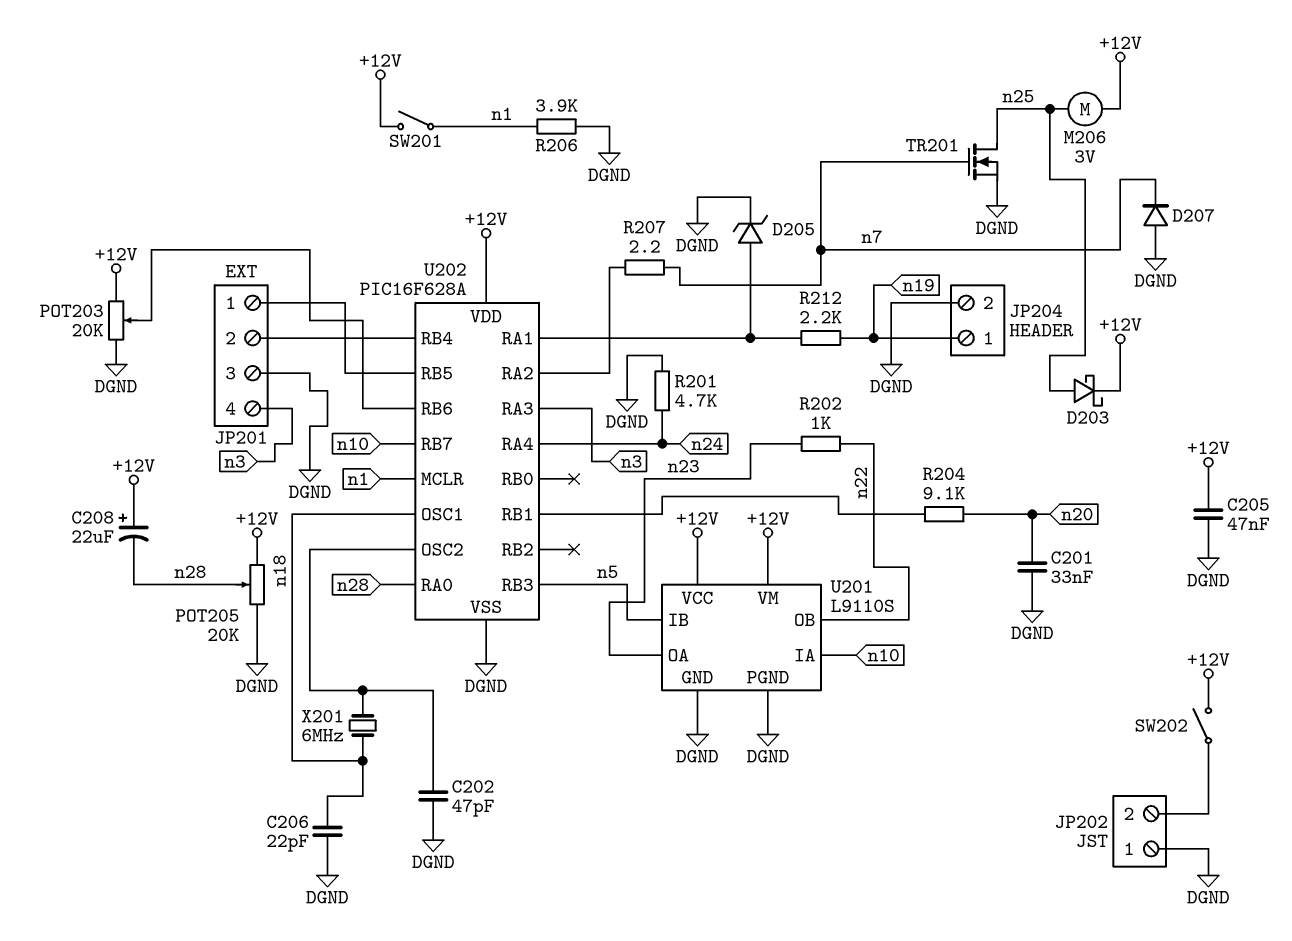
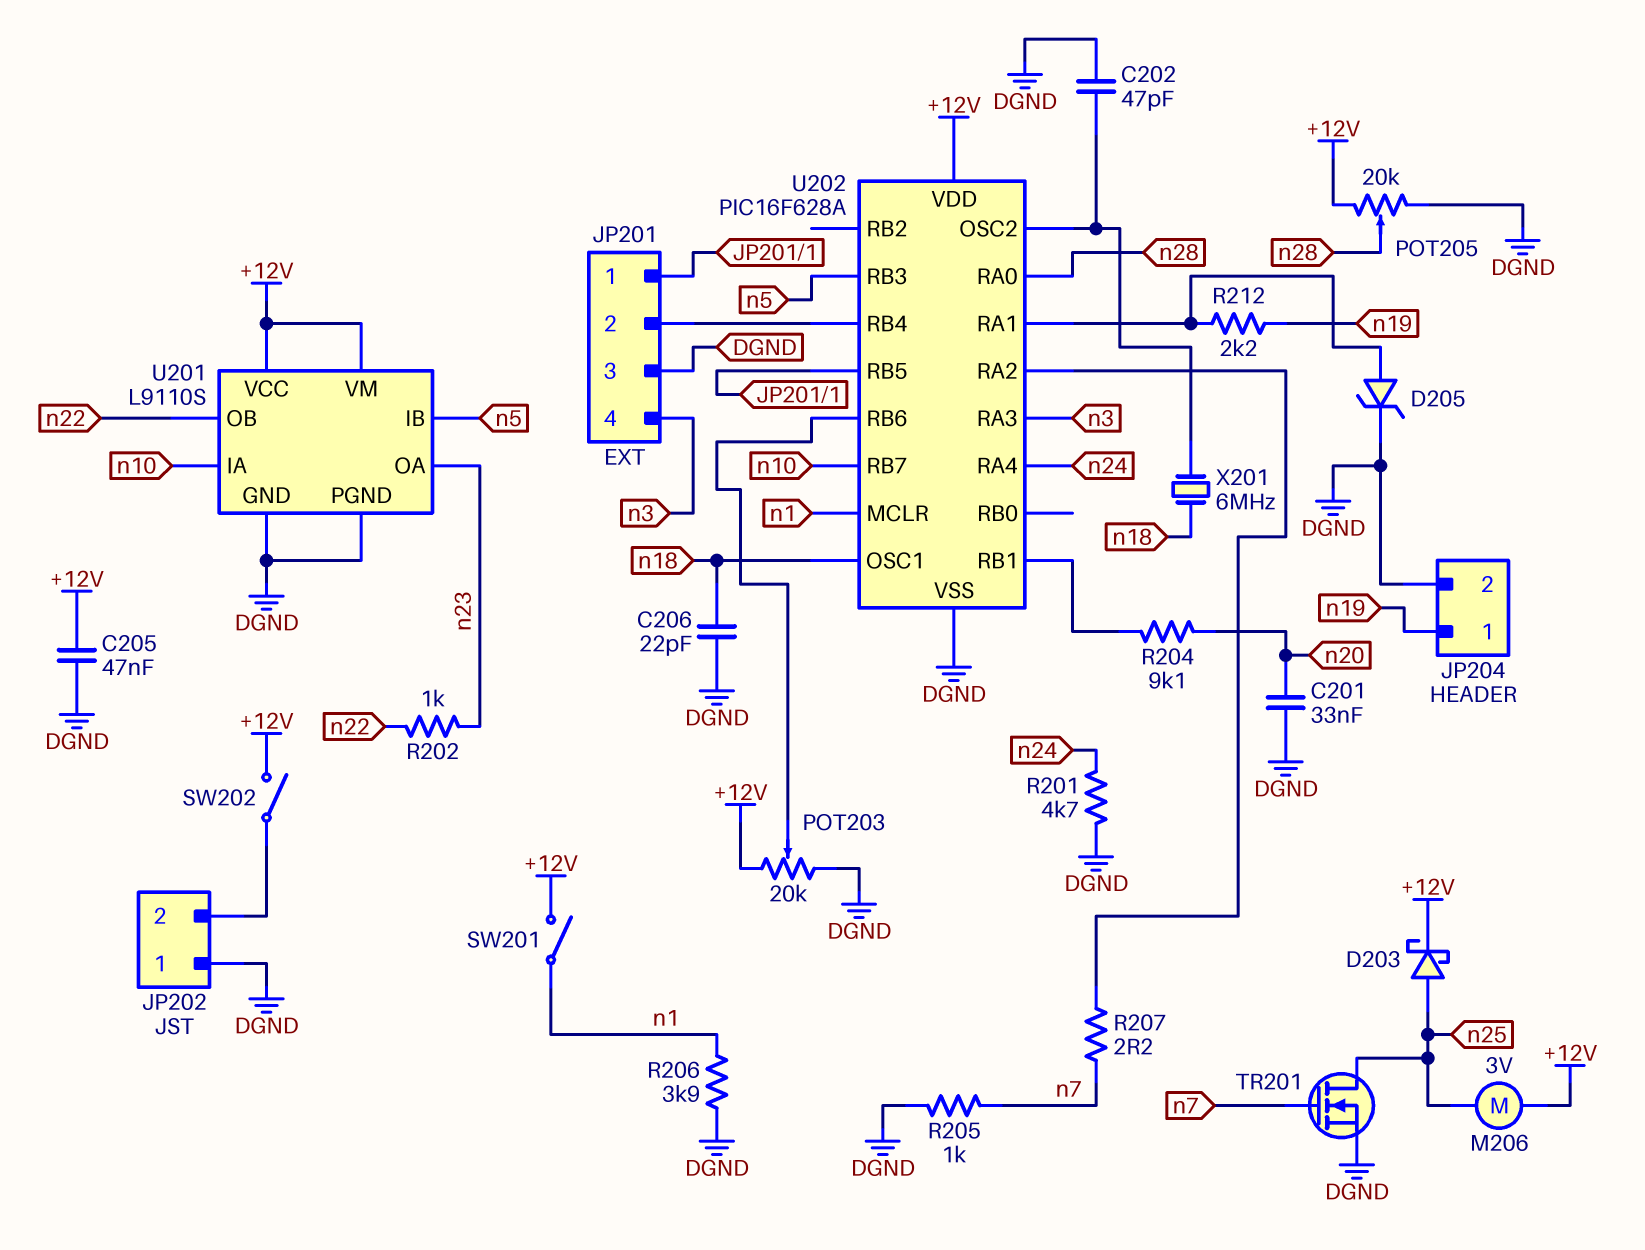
C208: 22uF (plus +12V, minus n28) -> none
D207: diode (A DGND, K n7) -> none
R205: none -> 1k (DGND, n7)

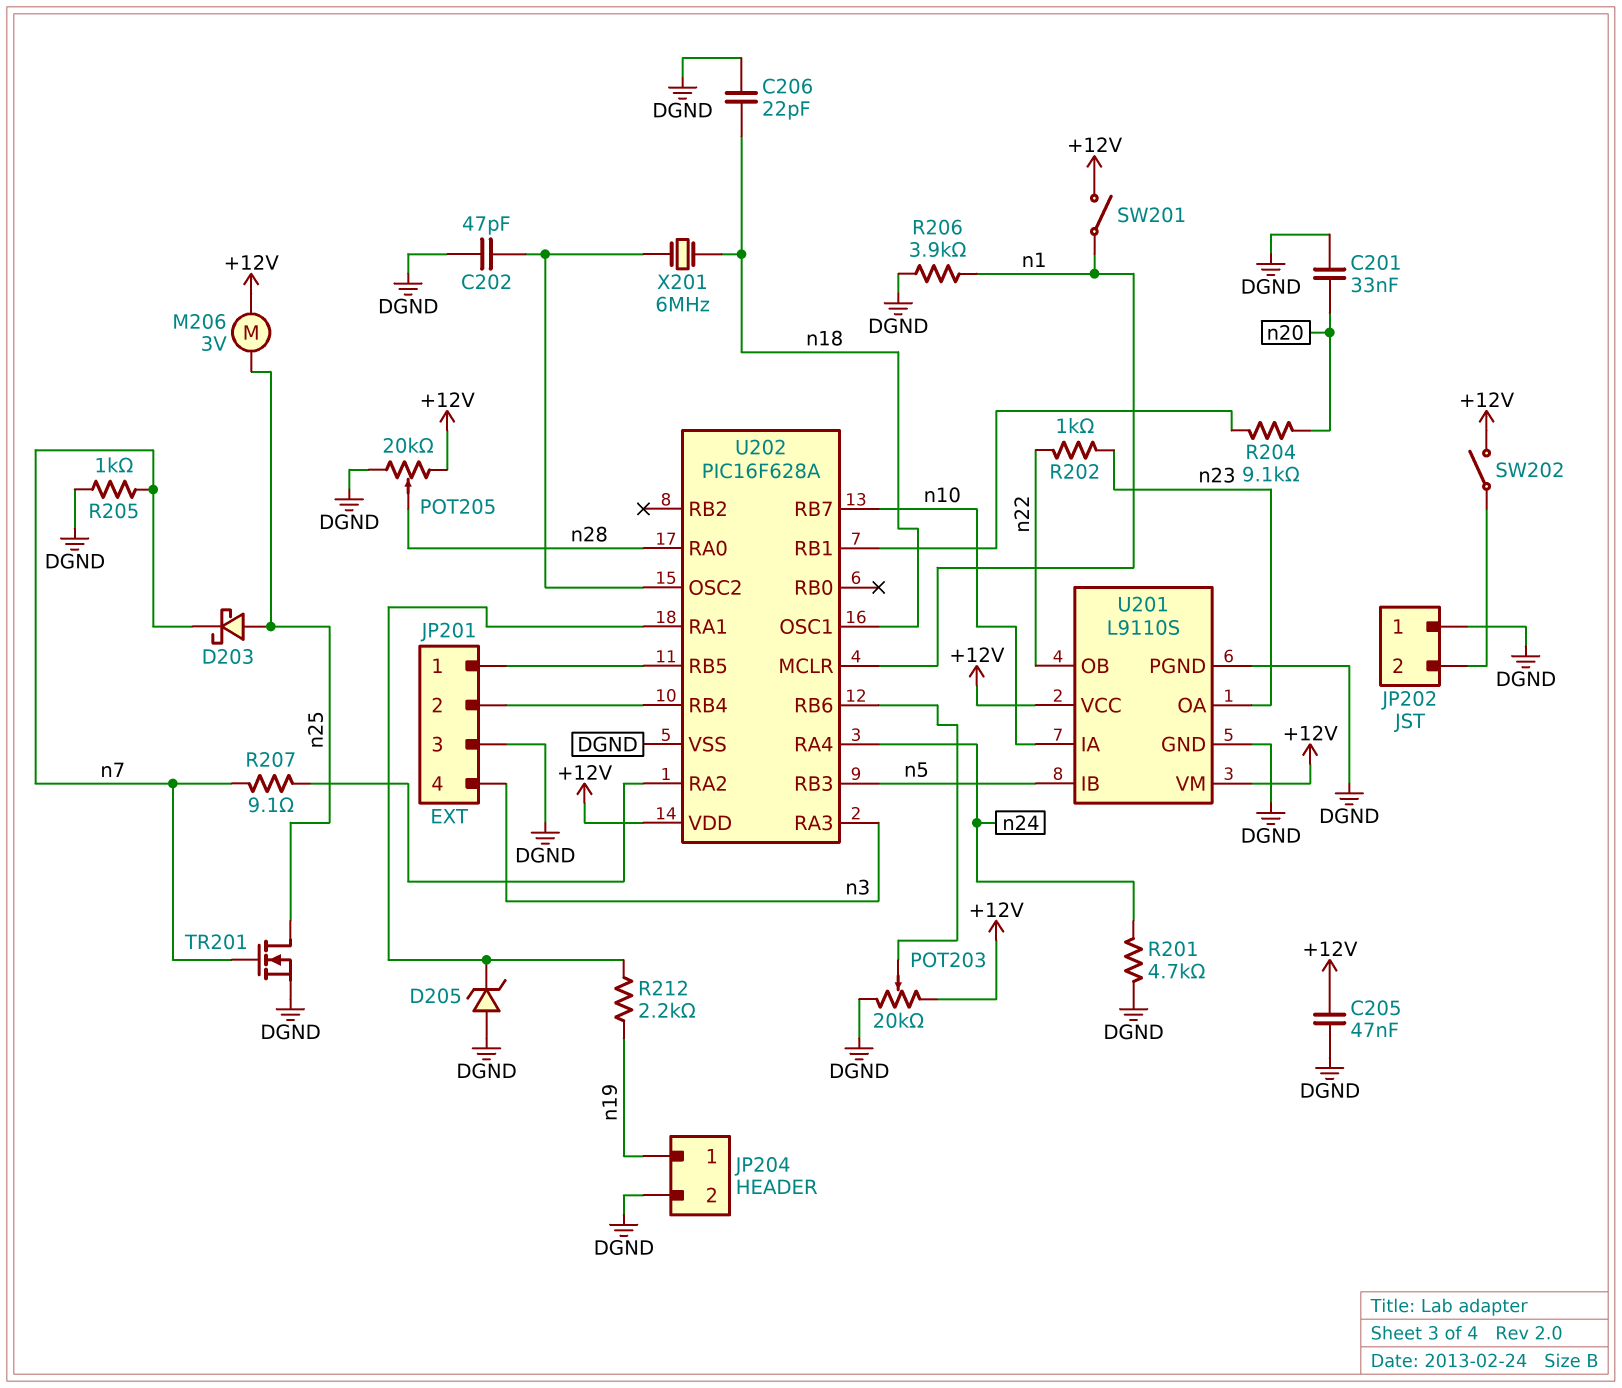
D203: schottky (A n25, K +12V) -> schottky (A n25, K n7)
D205: zener (A U202/RA1, K DGND) -> zener (A DGND, K U202/RA1)
R207: 2.2 (U202/RA2, n7) -> 9.1 (U202/RA2, n7)

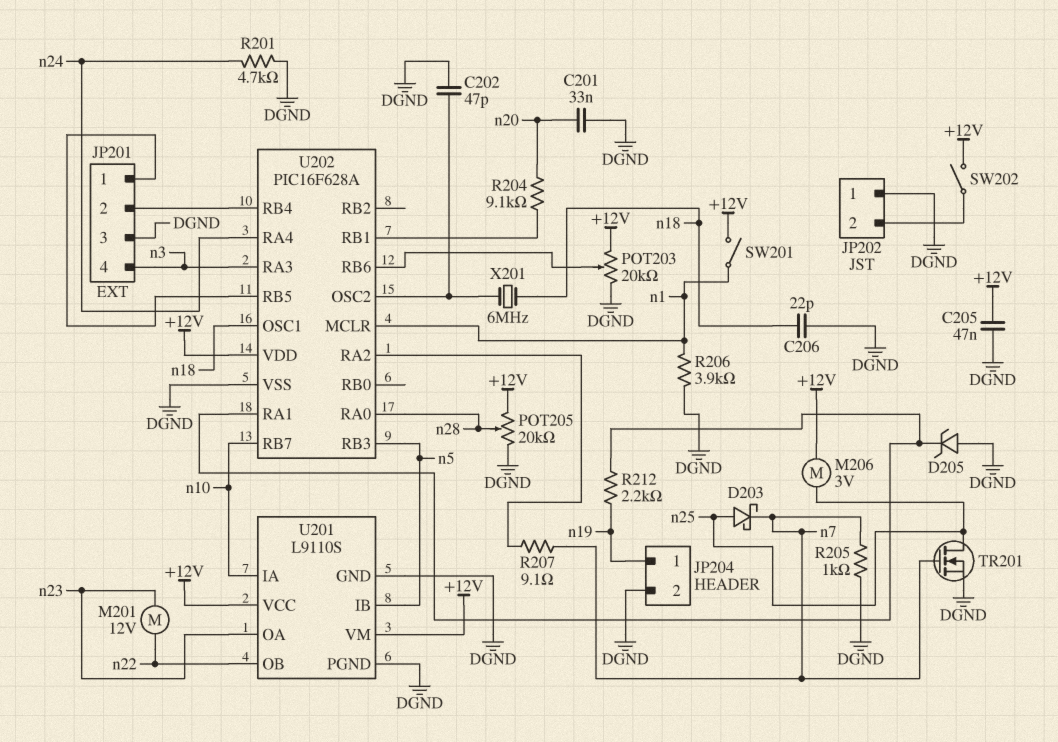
M201: none -> motor 12V (n22, n23)
R202: 1k (n22, n23) -> none

